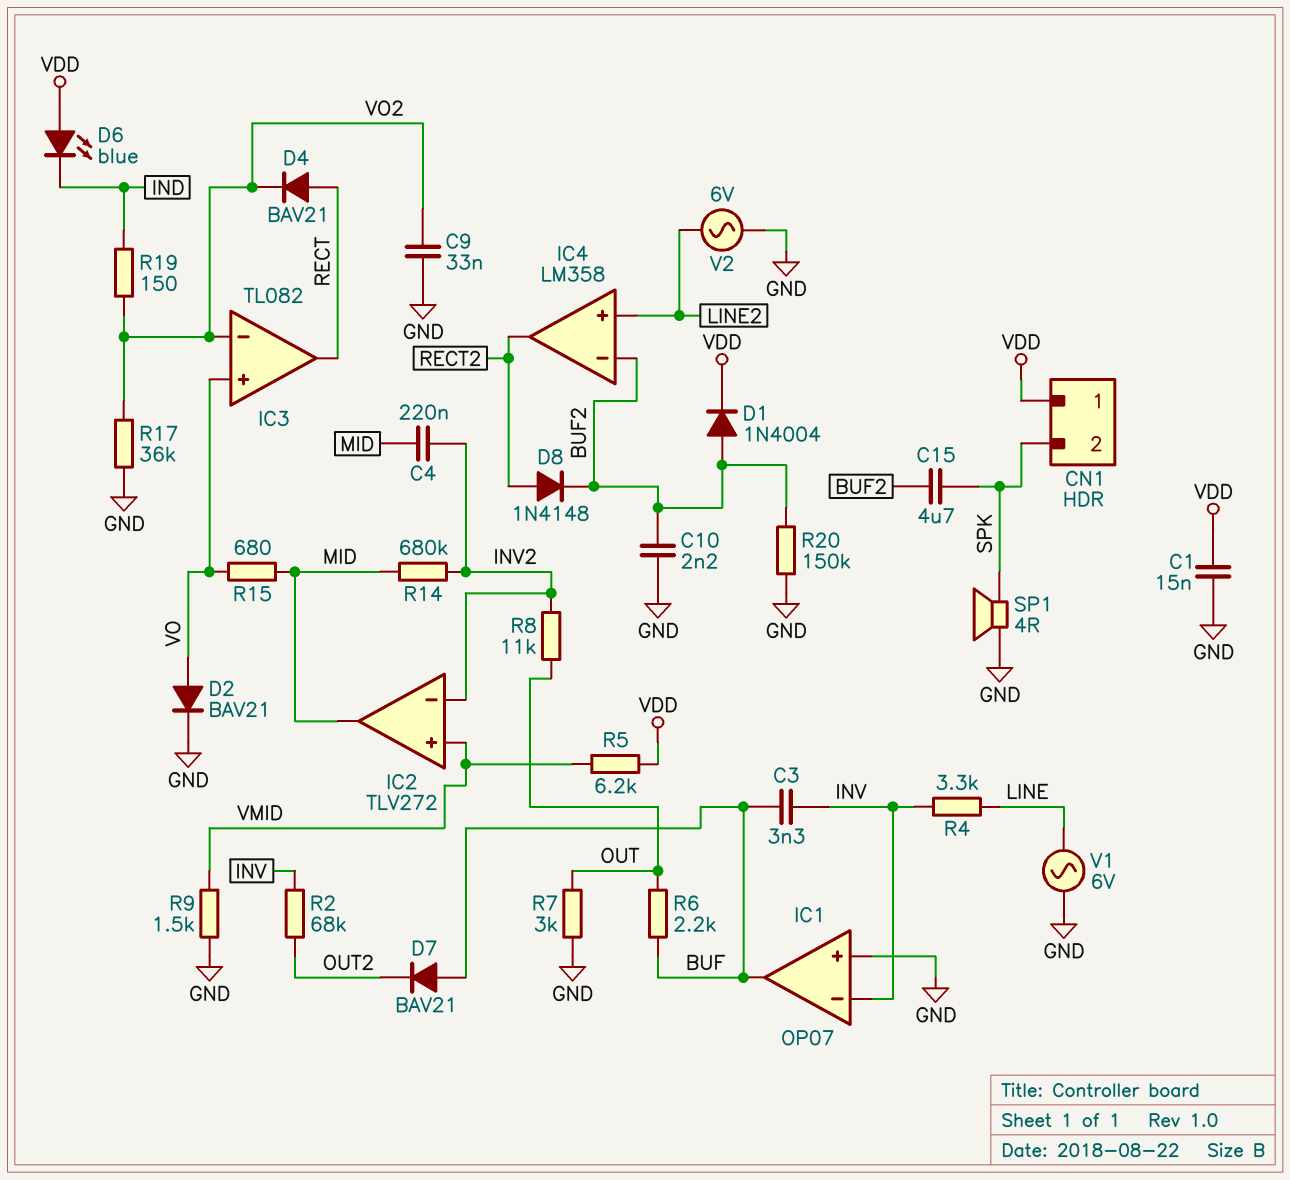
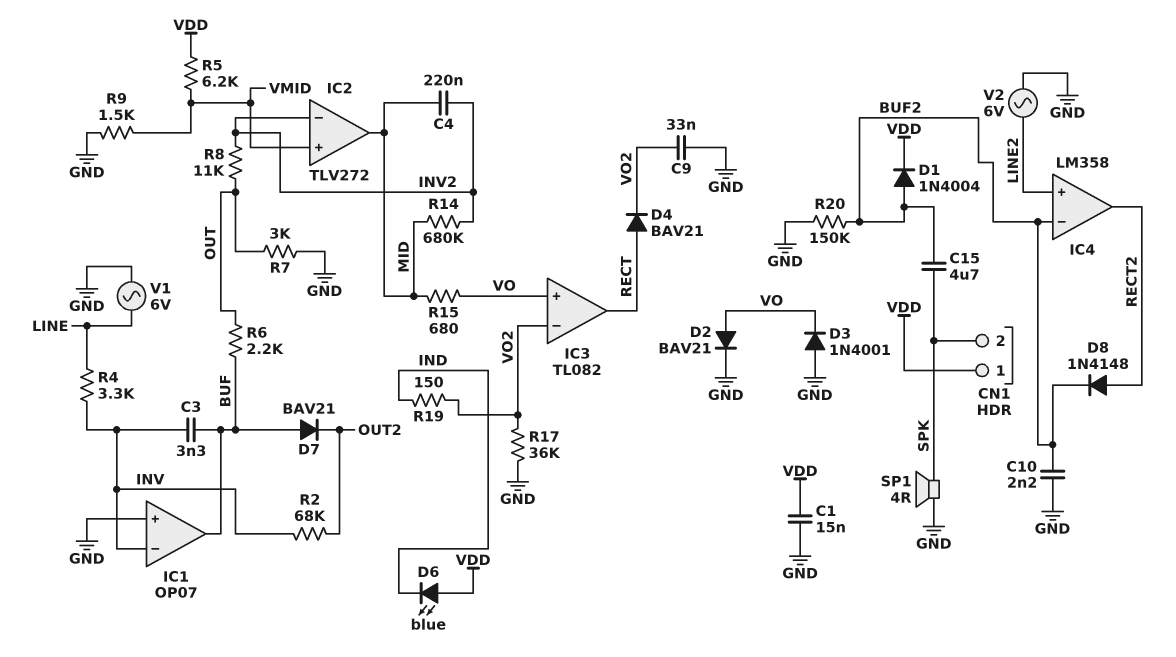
D3: none -> diode 1N4001 (A GND, K VO)

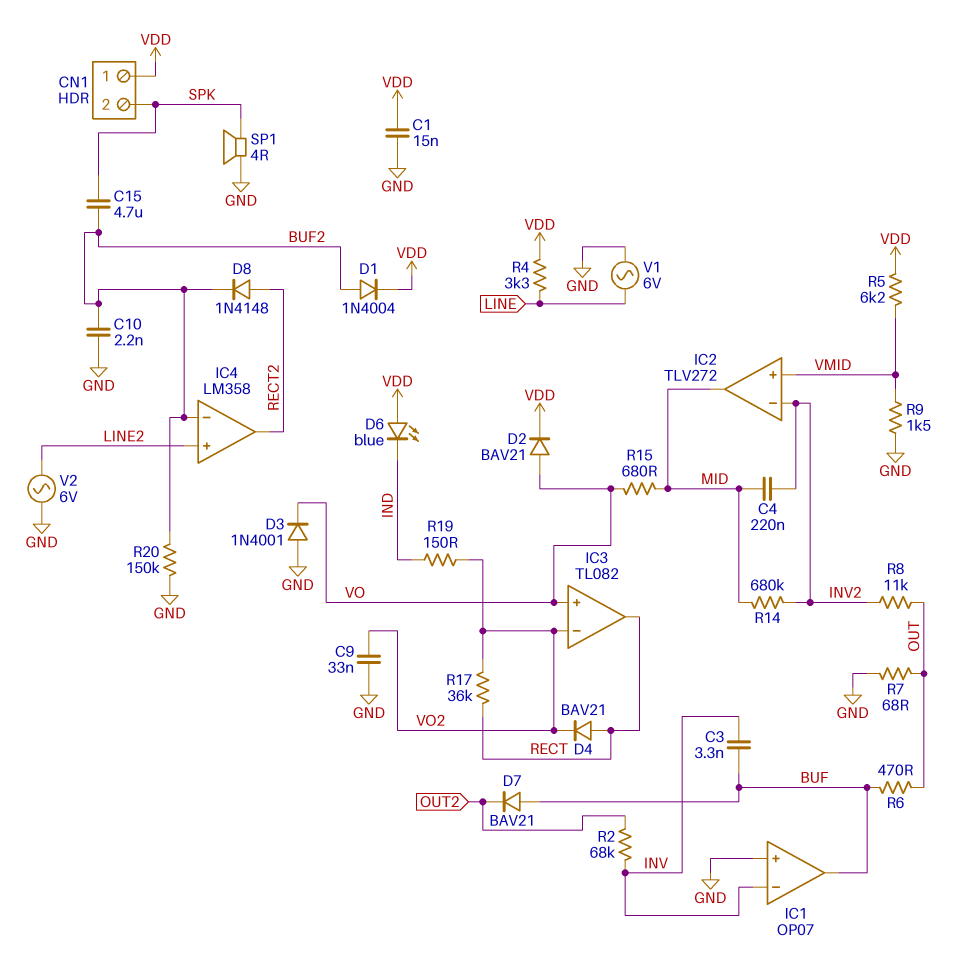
D2: diode BAV21 (A VO, K GND) -> diode BAV21 (A VO, K VDD)
R4: 3.3k (INV, LINE) -> 3.3k (LINE, VDD)
R6: 2.2k (BUF, OUT) -> 470 (BUF, OUT)
R7: 3k (GND, OUT) -> 68 (GND, OUT)
R17: 36k (GND, VO2) -> 36k (RECT, VO2)

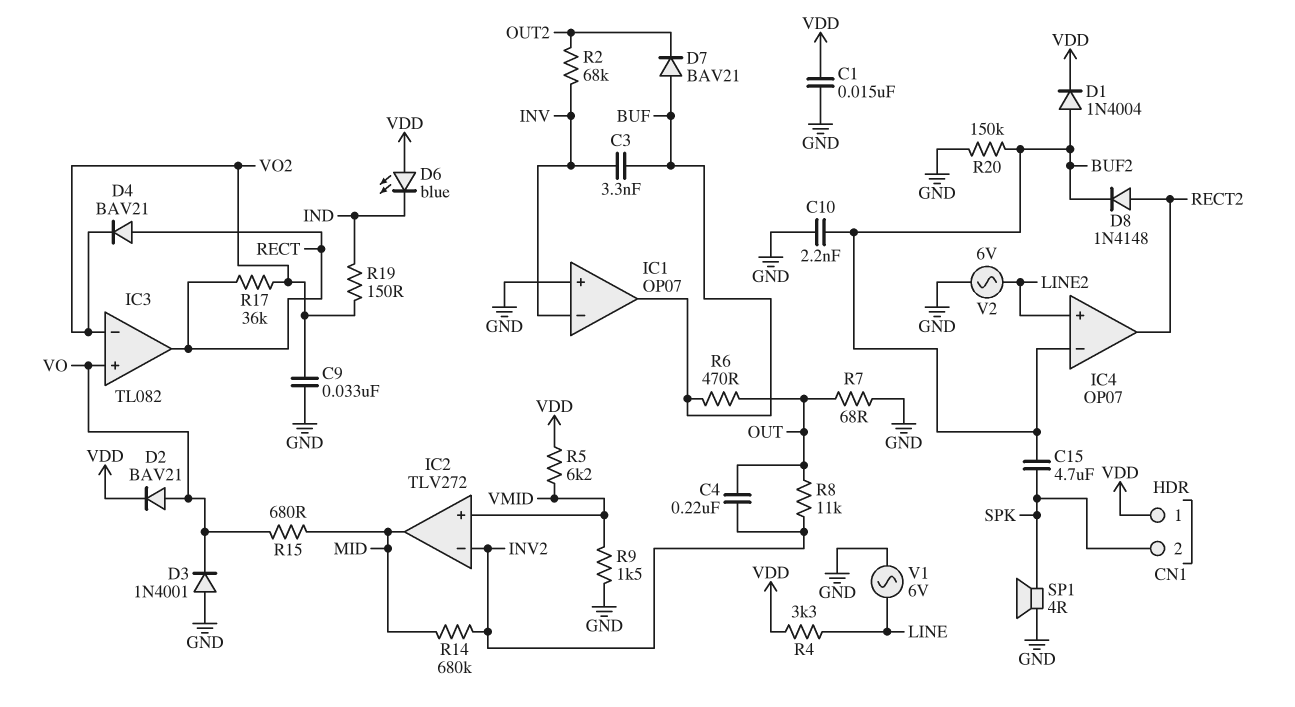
C4: 220nF (INV2, MID) -> 220nF (INV2, OUT)
IC4: LM358 -> OP07

